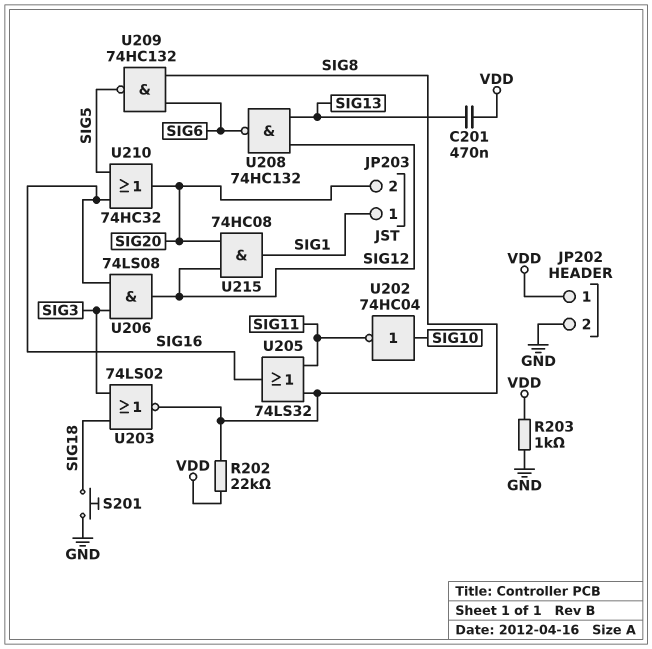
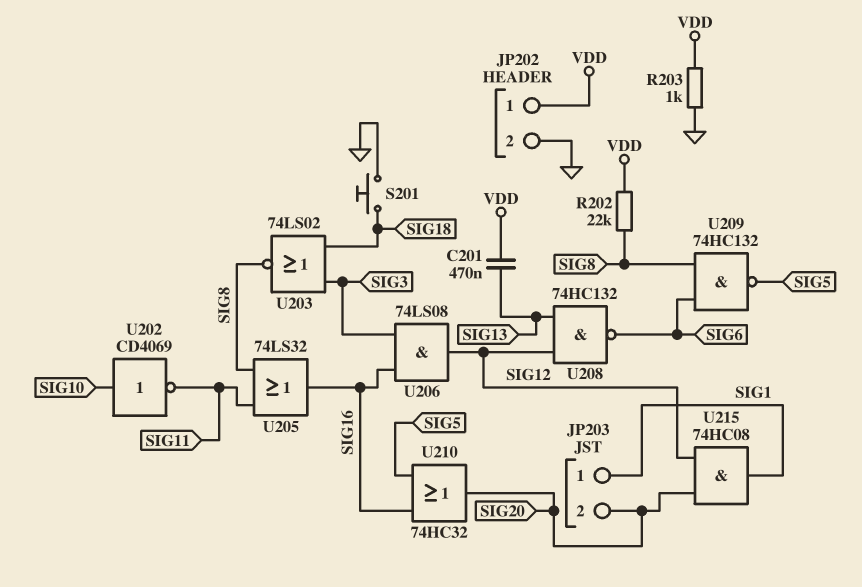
U202: NOT 74HC04 (in SIG10, out SIG11) -> NOT CD4069 (in SIG10, out SIG11)

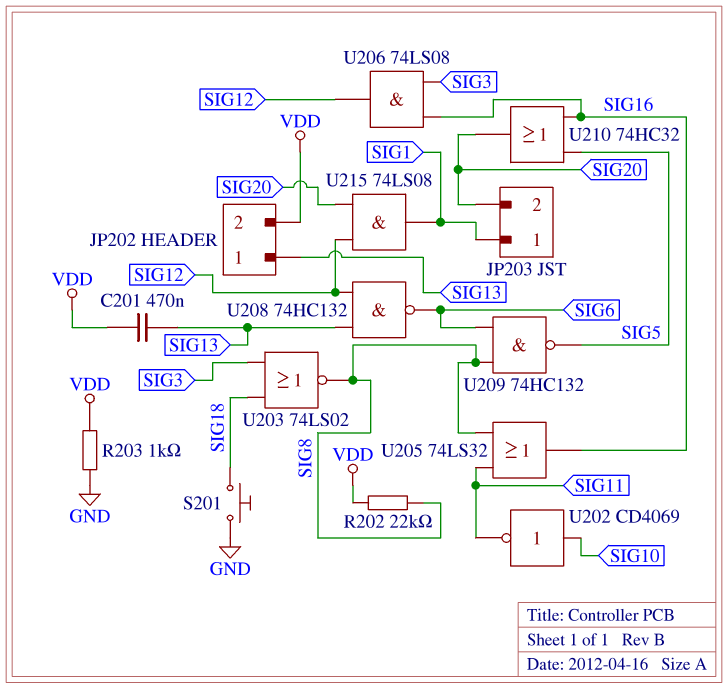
JP202 pin 1: VDD -> SIG13
JP202 pin 2: GND -> VDD
U215: AND 74HC08 (in SIG12, in SIG20, out SIG1) -> AND 74LS08 (in SIG12, in SIG20, out SIG1)

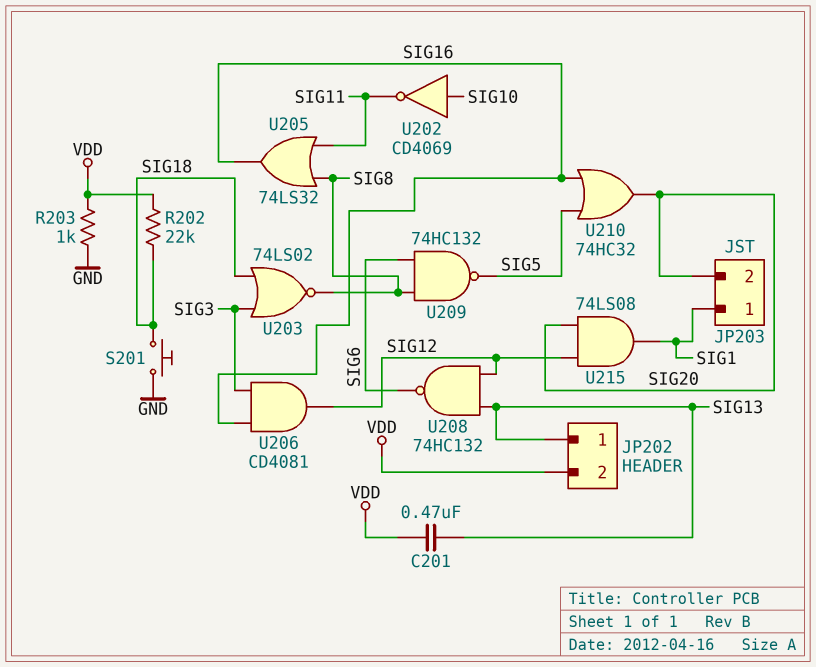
R202: 22k (SIG8, VDD) -> 22k (SIG18, VDD)
U206: AND 74LS08 (in SIG3, in SIG16, out SIG12) -> AND CD4081 (in SIG3, in SIG16, out SIG12)

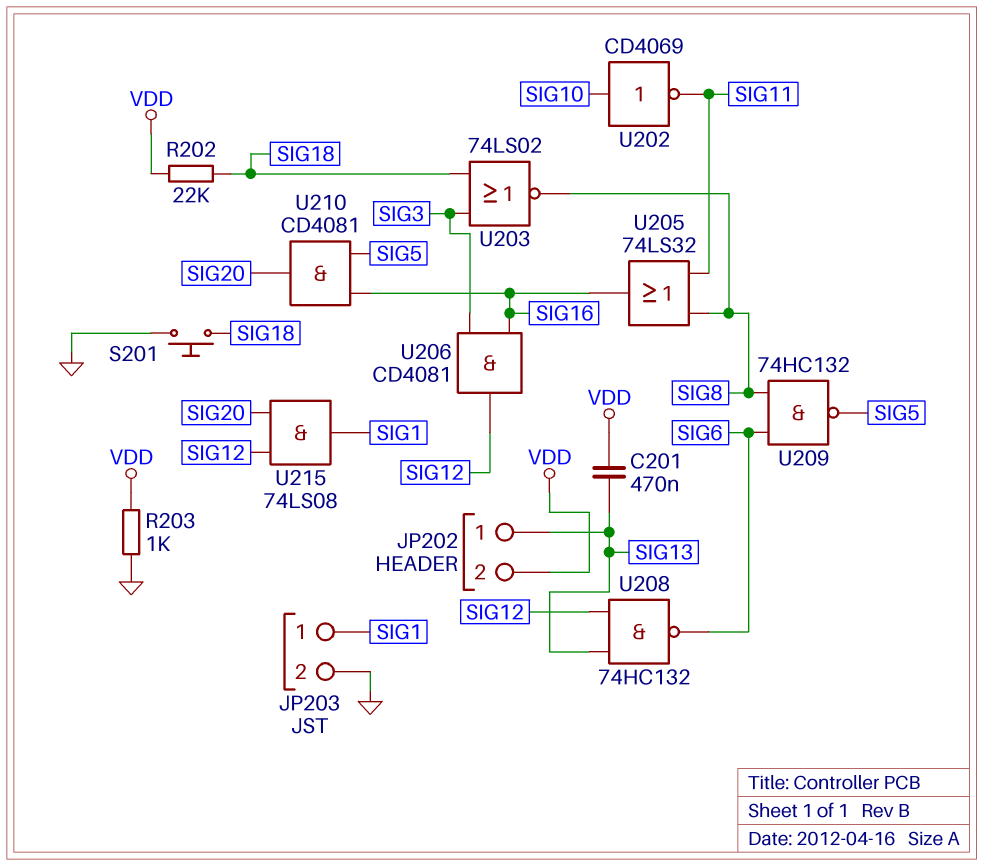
JP203 pin 2: SIG20 -> GND
U210: OR 74HC32 (in SIG5, in SIG16, out SIG20) -> AND CD4081 (in SIG5, in SIG16, out SIG20)

